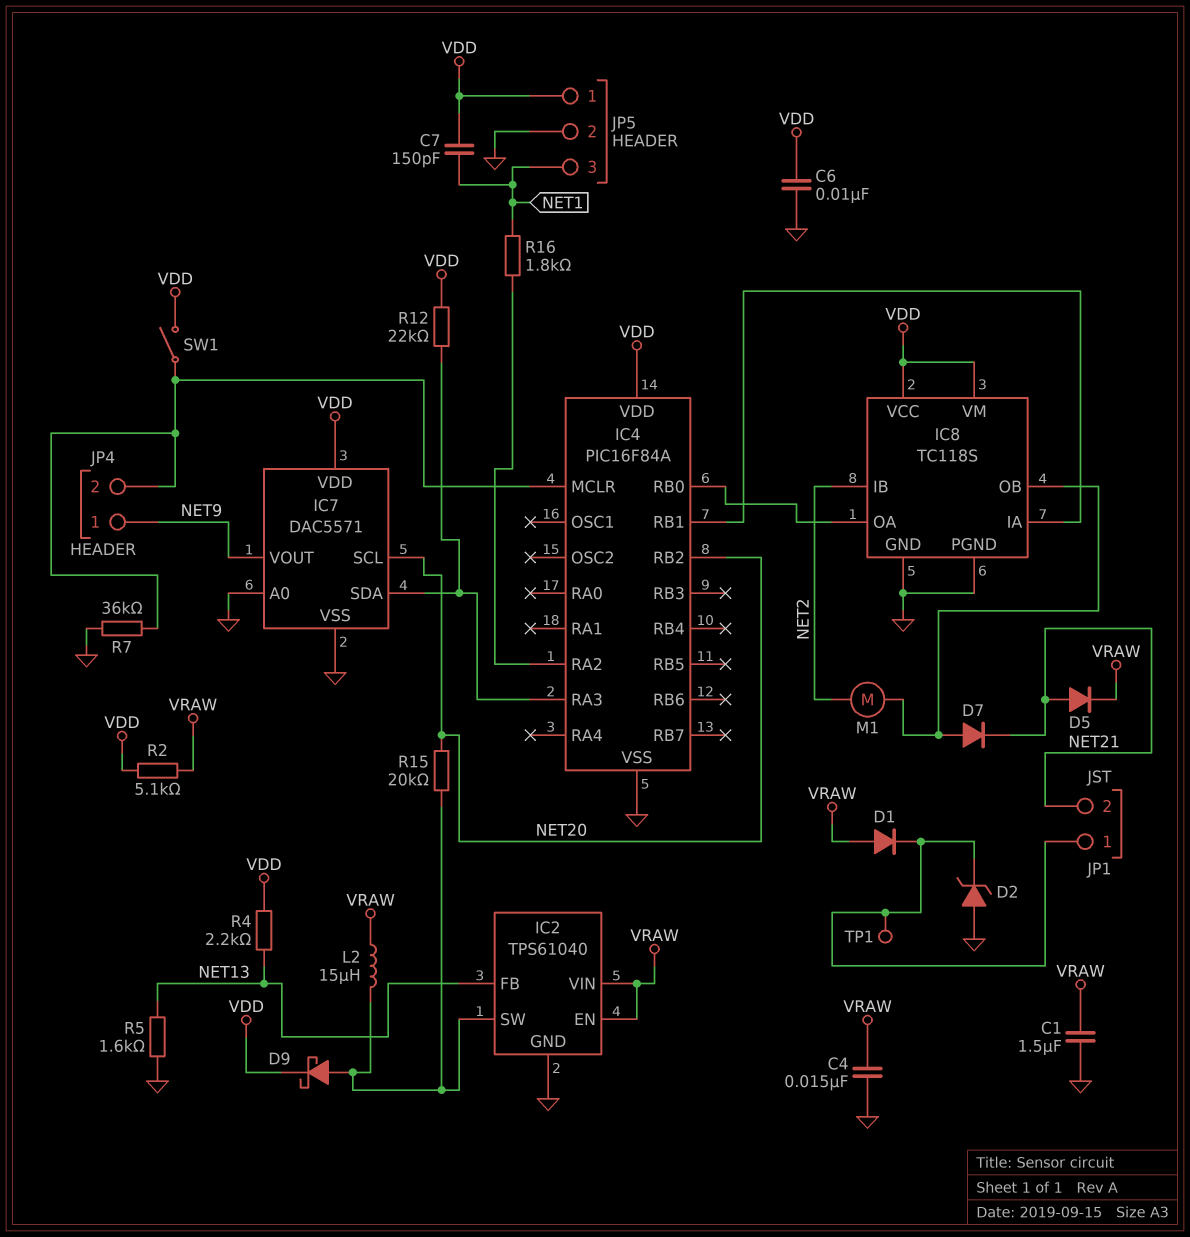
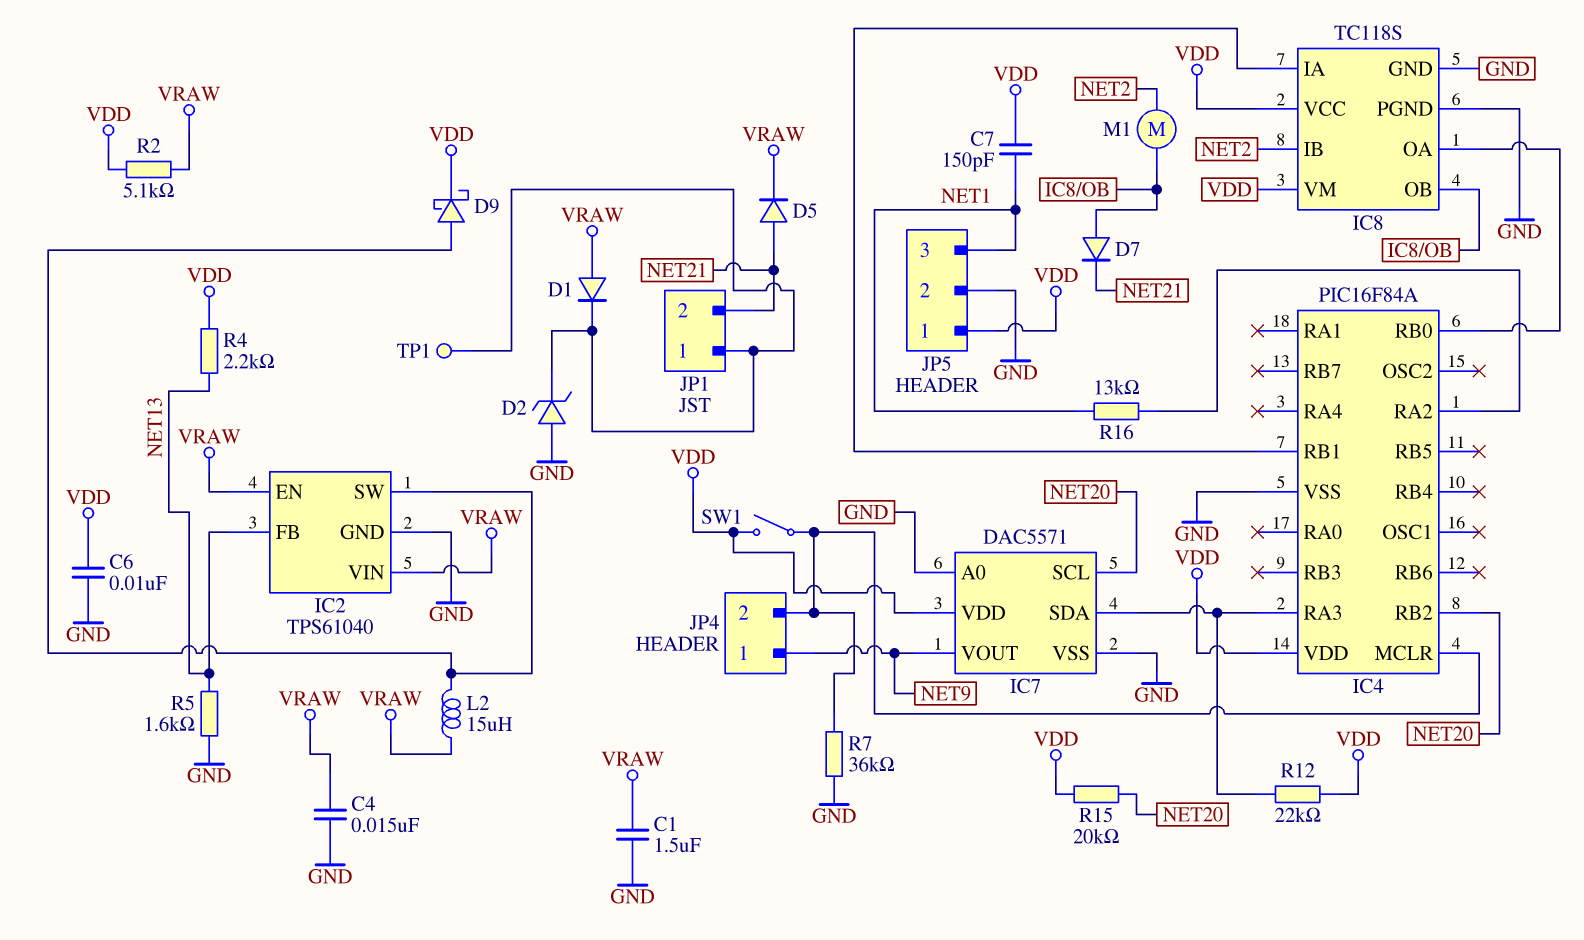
R15: 20k (IC2/SW, NET20) -> 20k (NET20, VDD)
R16: 1.8k (IC4/RA2, NET1) -> 13k (IC4/RA2, NET1)

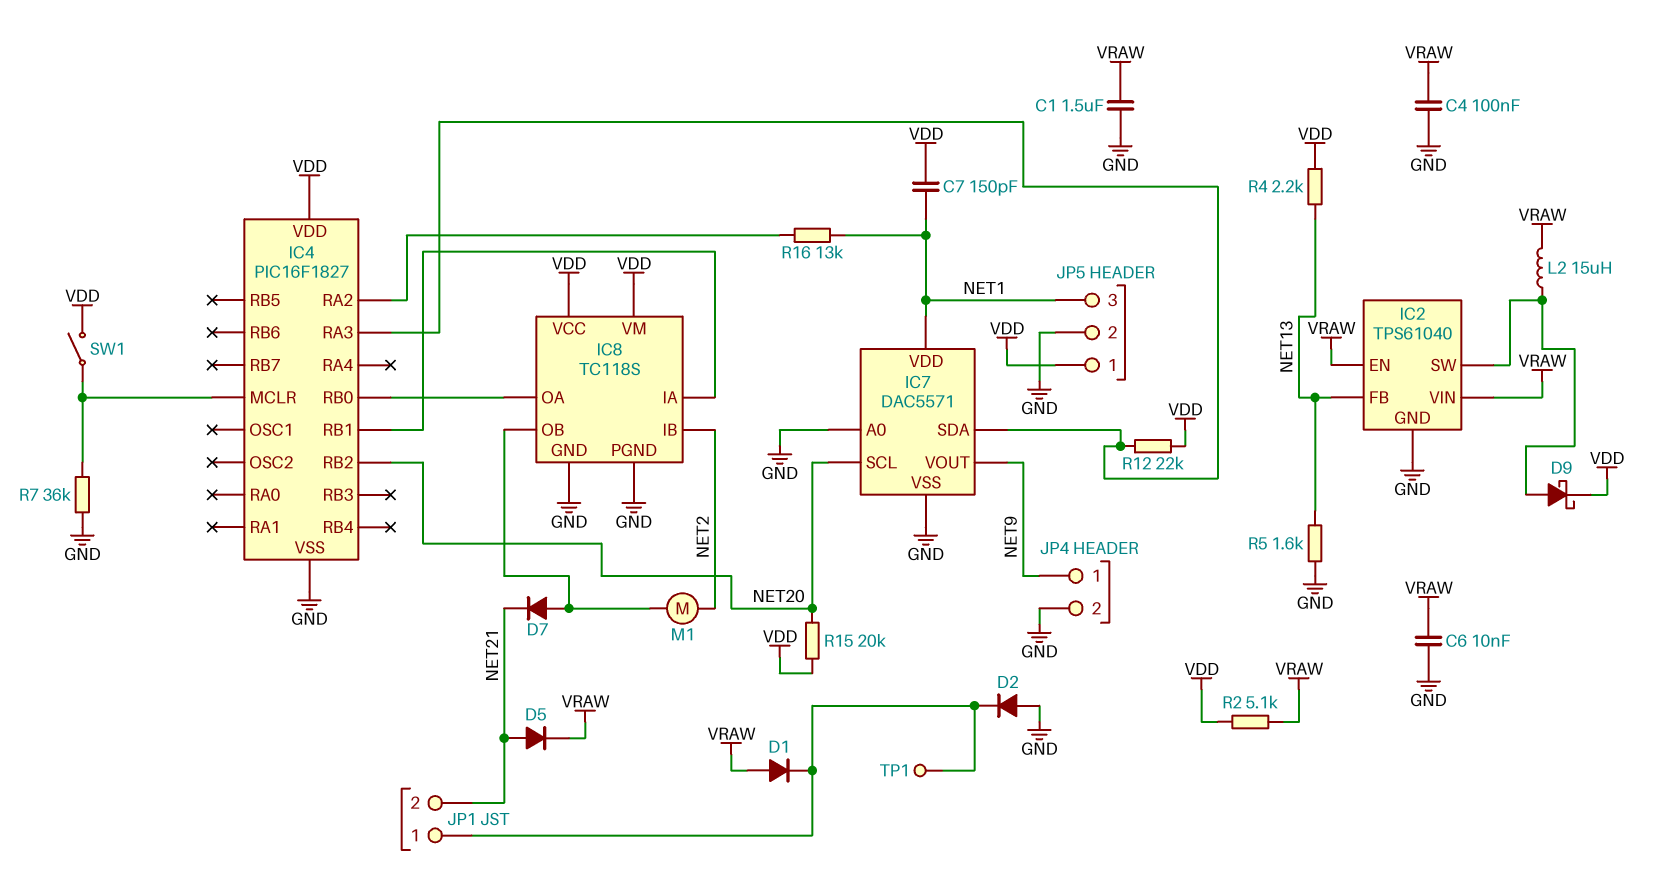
C4: 15nF (GND, VRAW) -> 100nF (GND, VRAW)
C6: 10nF (GND, VDD) -> 10nF (GND, VRAW)
D2: zener (A GND, K JP1/1) -> diode (A GND, K JP1/1)
IC4: PIC16F84A -> PIC16F1827
IC7 pin VDD: VDD -> NET1
JP4 pin 2: IC4/MCLR -> GND

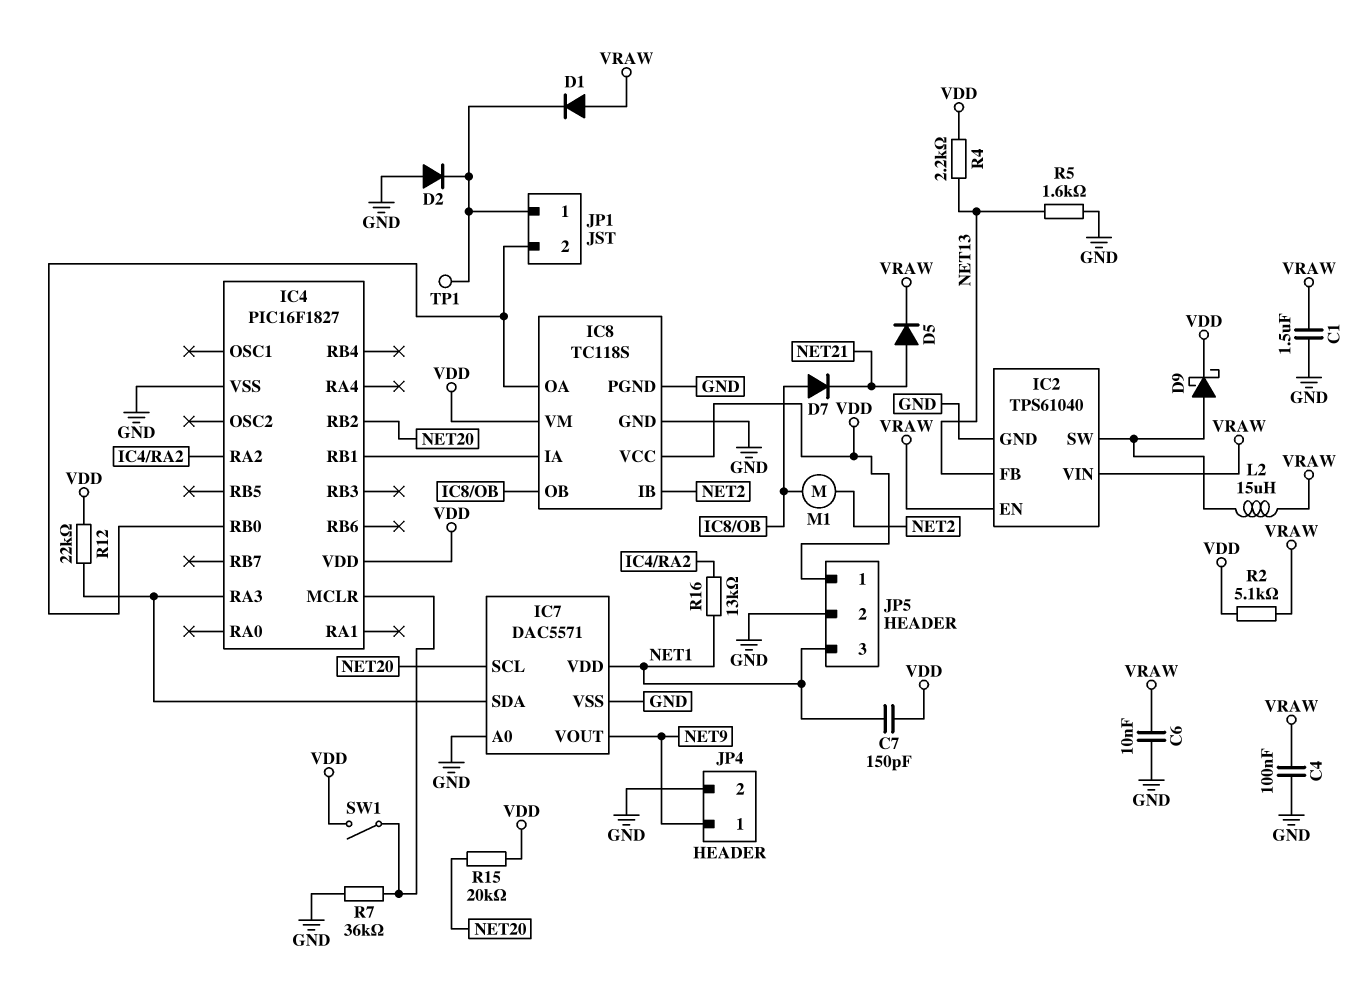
JP1 pin 2: NET21 -> IC4/RB0

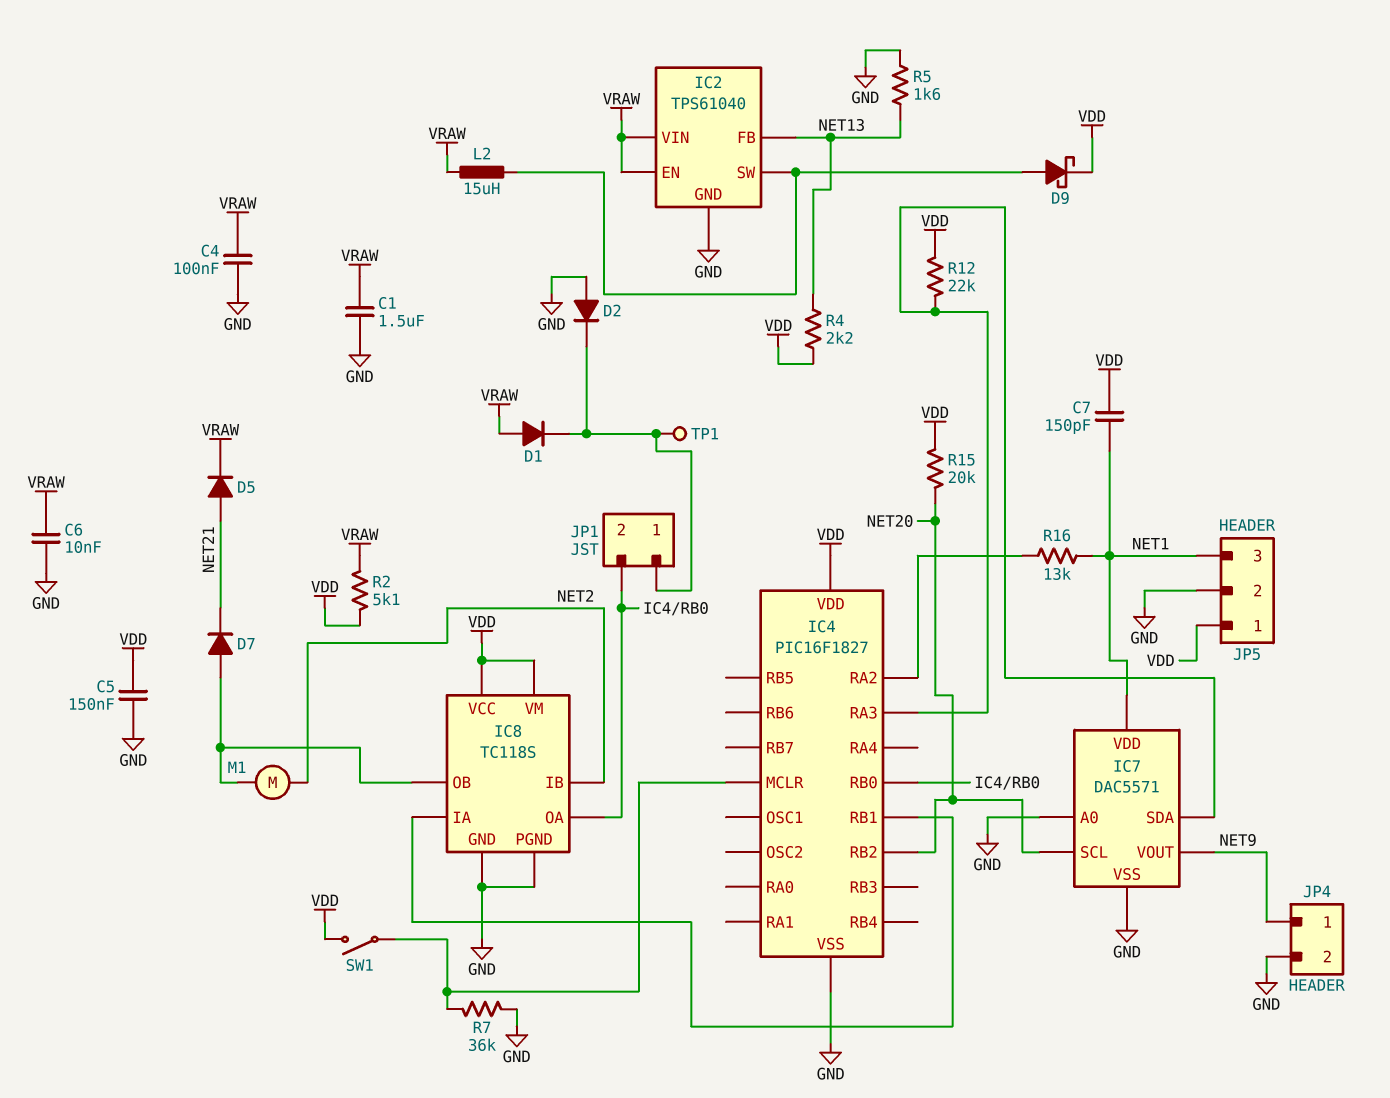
C5: none -> 150nF (GND, VDD)

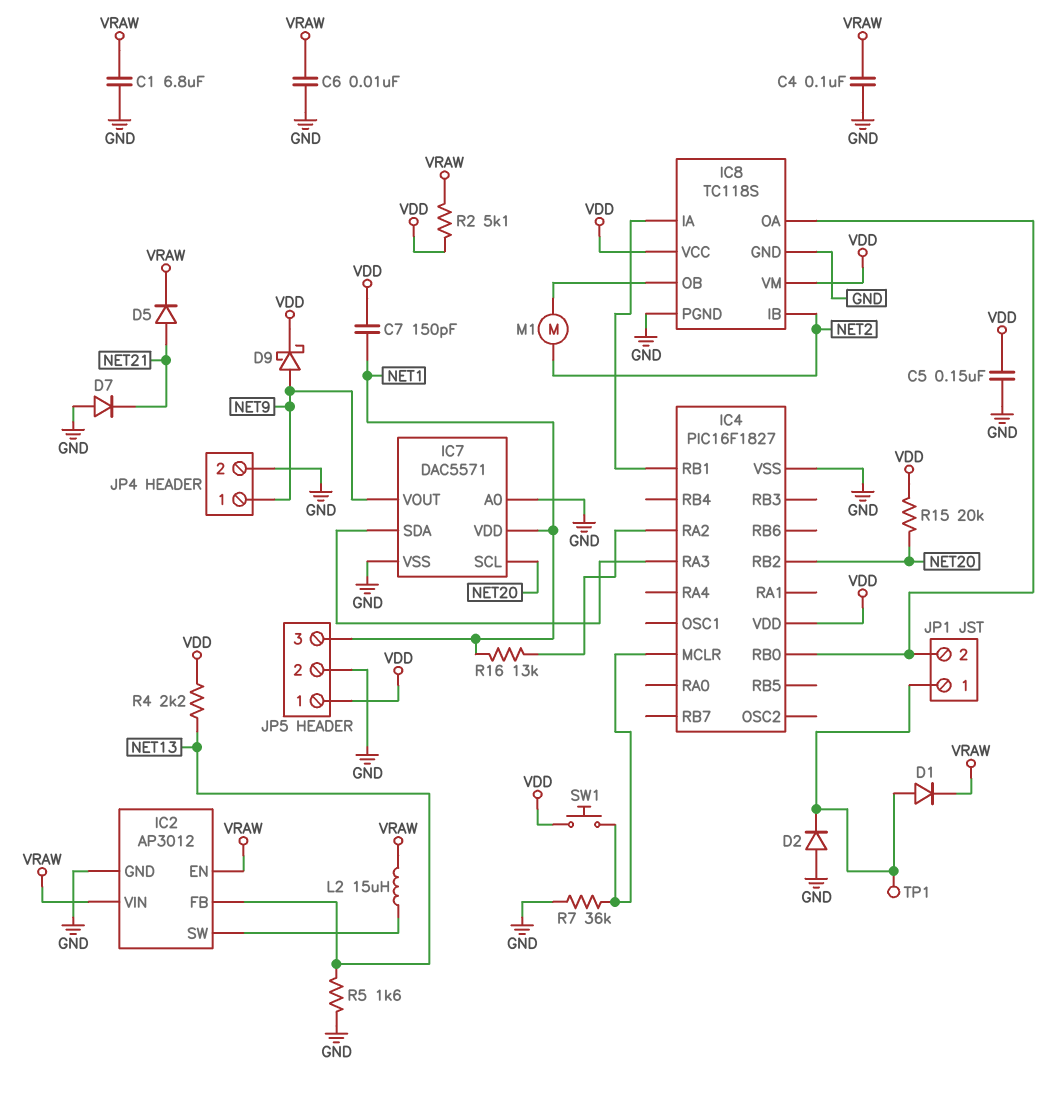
C1: 1.5uF (GND, VRAW) -> 6.8uF (GND, VRAW)
D1: diode (A VRAW, K JP1/1) -> diode (A JP1/1, K VRAW)
D7: diode (A IC8/OB, K NET21) -> diode (A GND, K NET21)
D9: schottky (A IC2/SW, K VDD) -> schottky (A NET9, K VDD)
IC2: TPS61040 -> AP3012
R12: 22k (IC4/RA3, VDD) -> none
SW1: switch (IC4/MCLR, VDD) -> button (IC4/MCLR, VDD)

